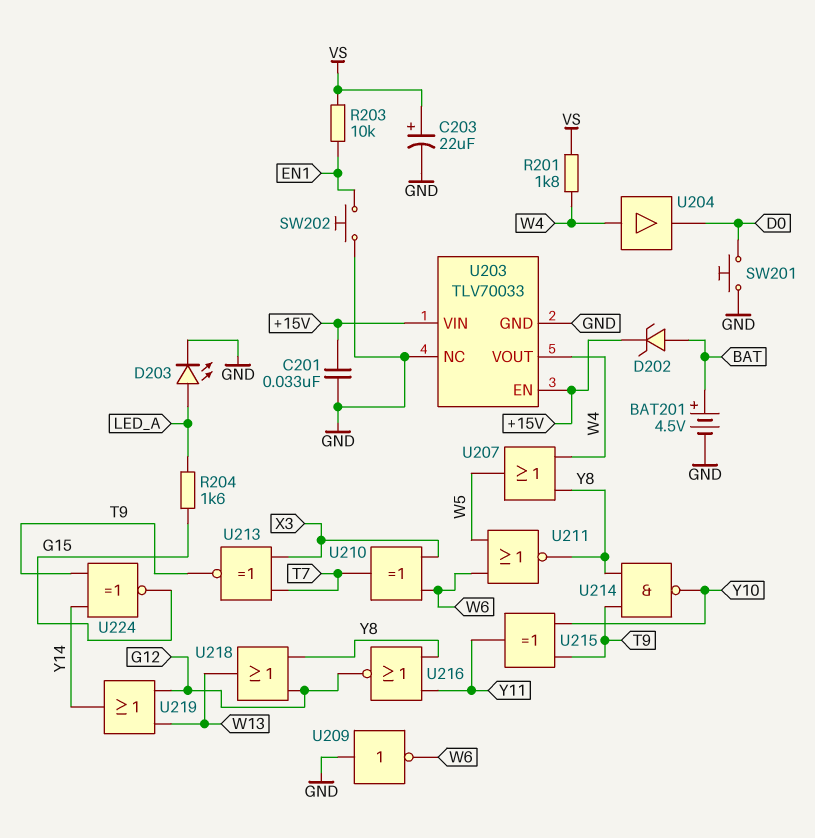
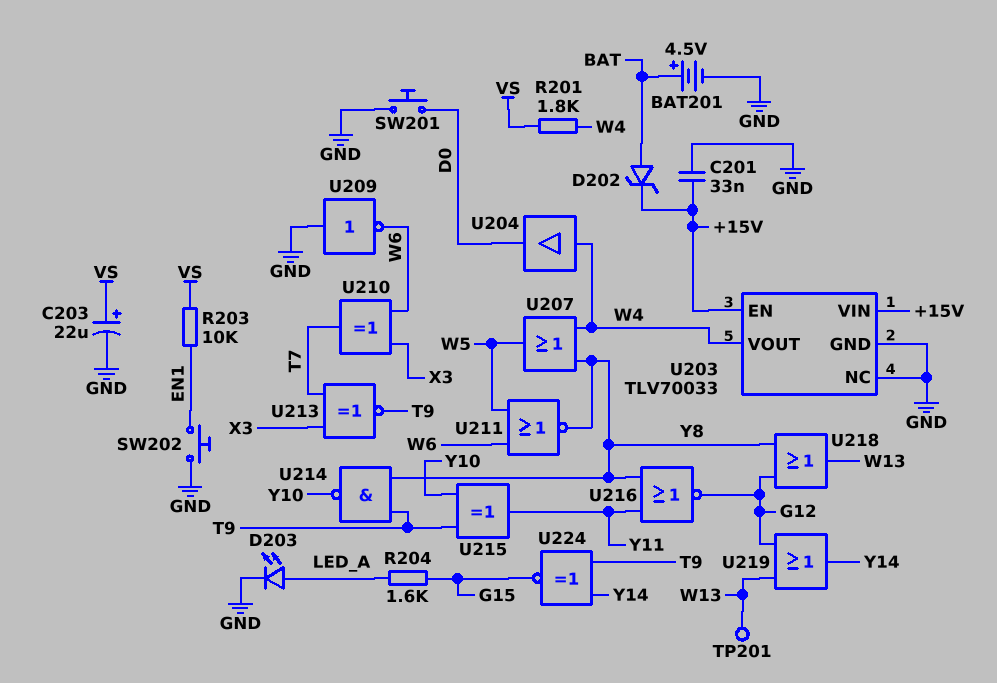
TP201: none -> test point (W13)

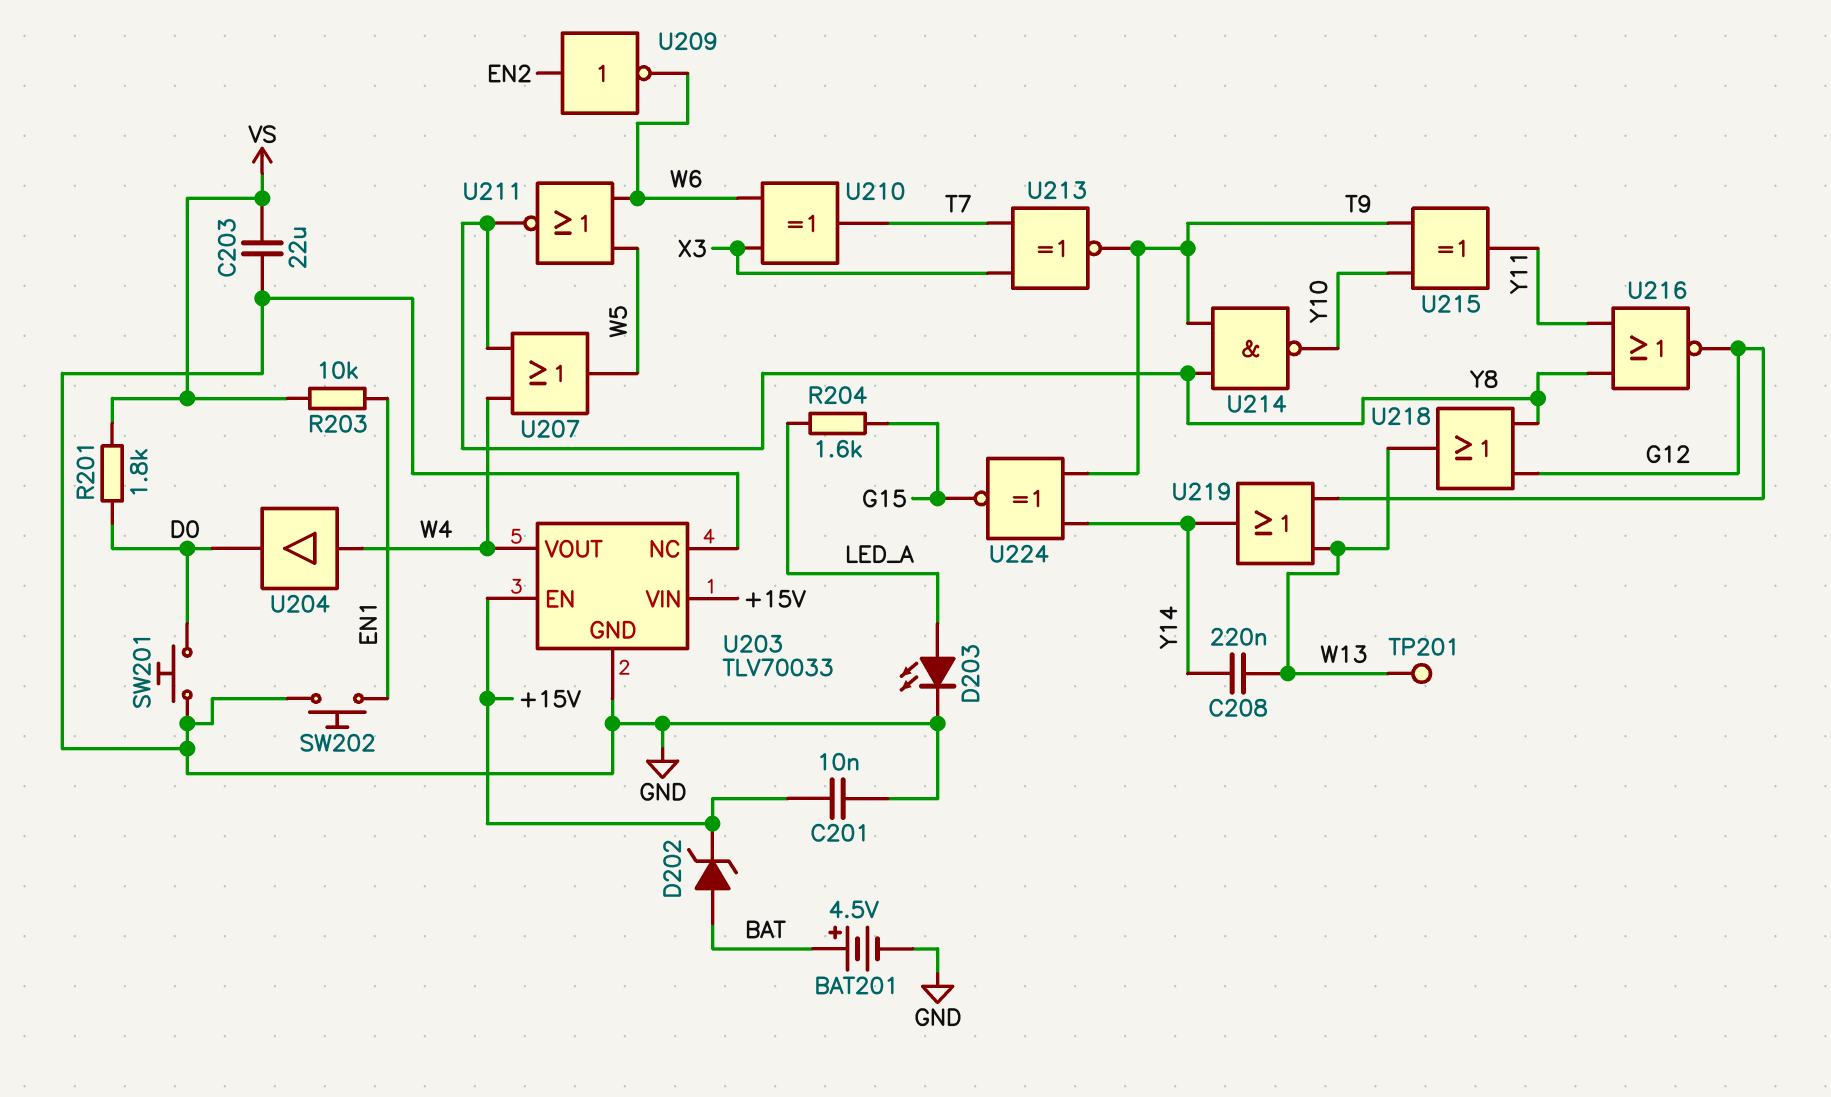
C201: 33nF (+15V, GND) -> 10nF (+15V, GND)
C203: 22uF (plus VS, minus GND) -> 22uF (GND, VS)
C208: none -> 220nF (W13, Y14)
R201: 1.8k (VS, W4) -> 1.8k (D0, VS)
U209: NOT (in GND, out W6) -> NOT (in EN2, out W6)

